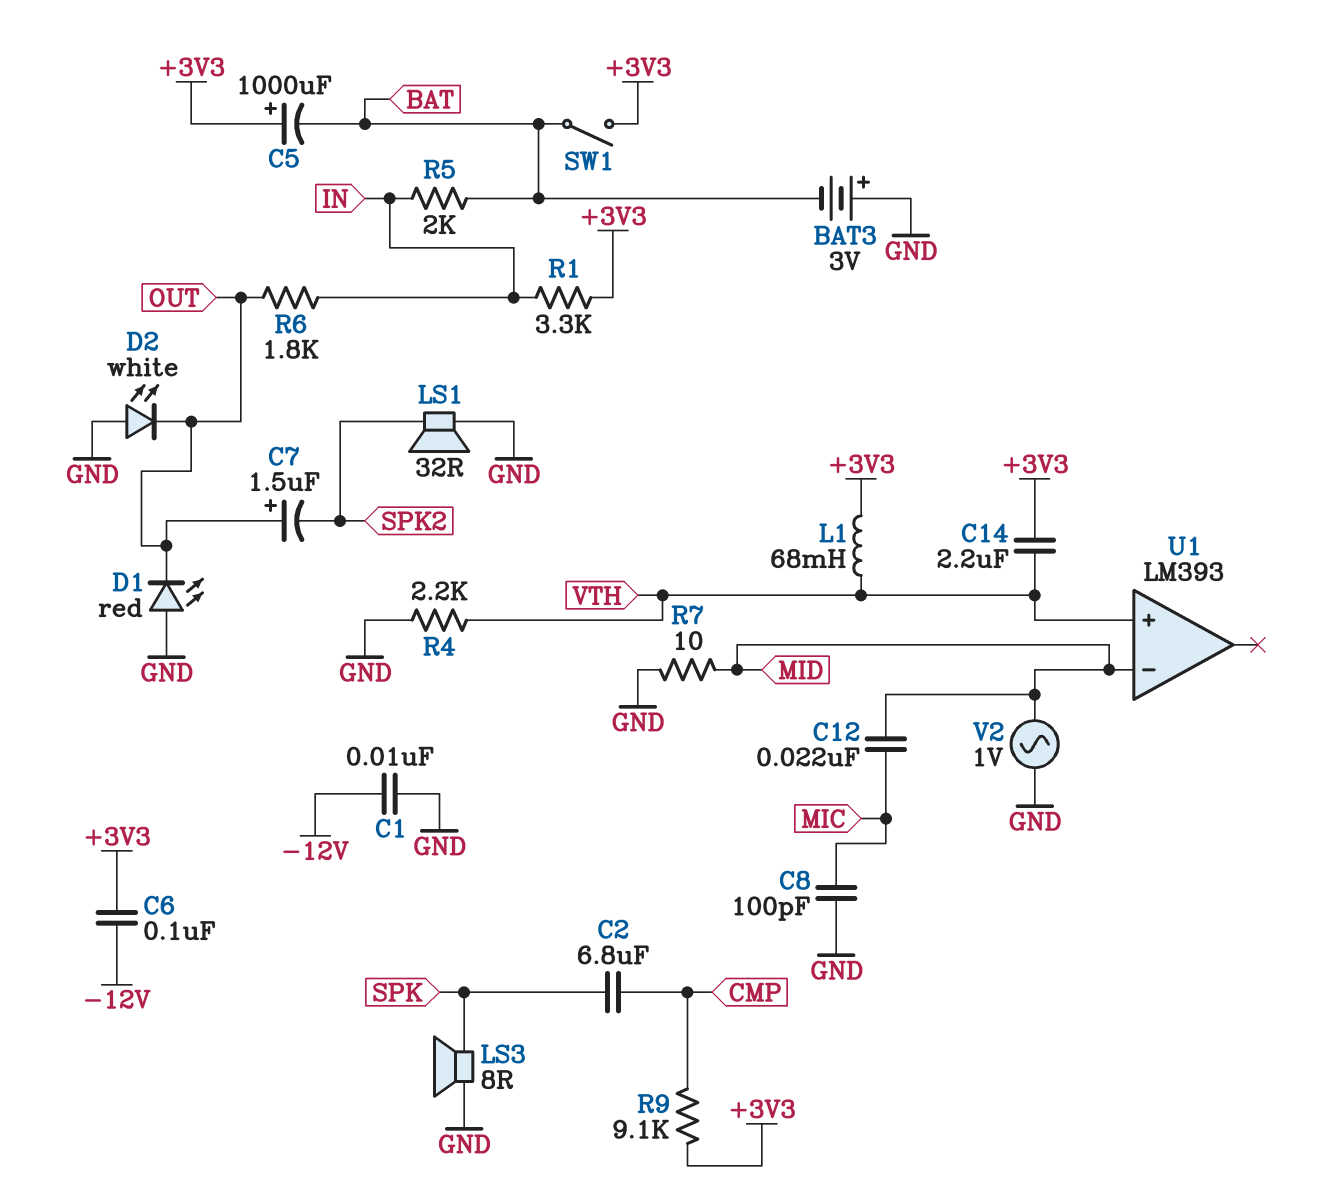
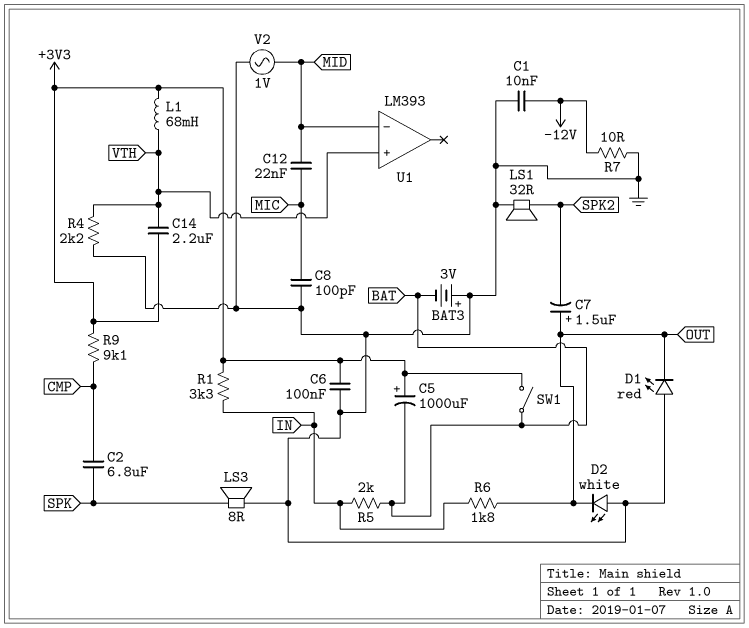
C6: 100nF (+3V3, -12V) -> 100nF (+3V3, GND)
R7: 10 (GND, MID) -> 10 (-12V, GND)

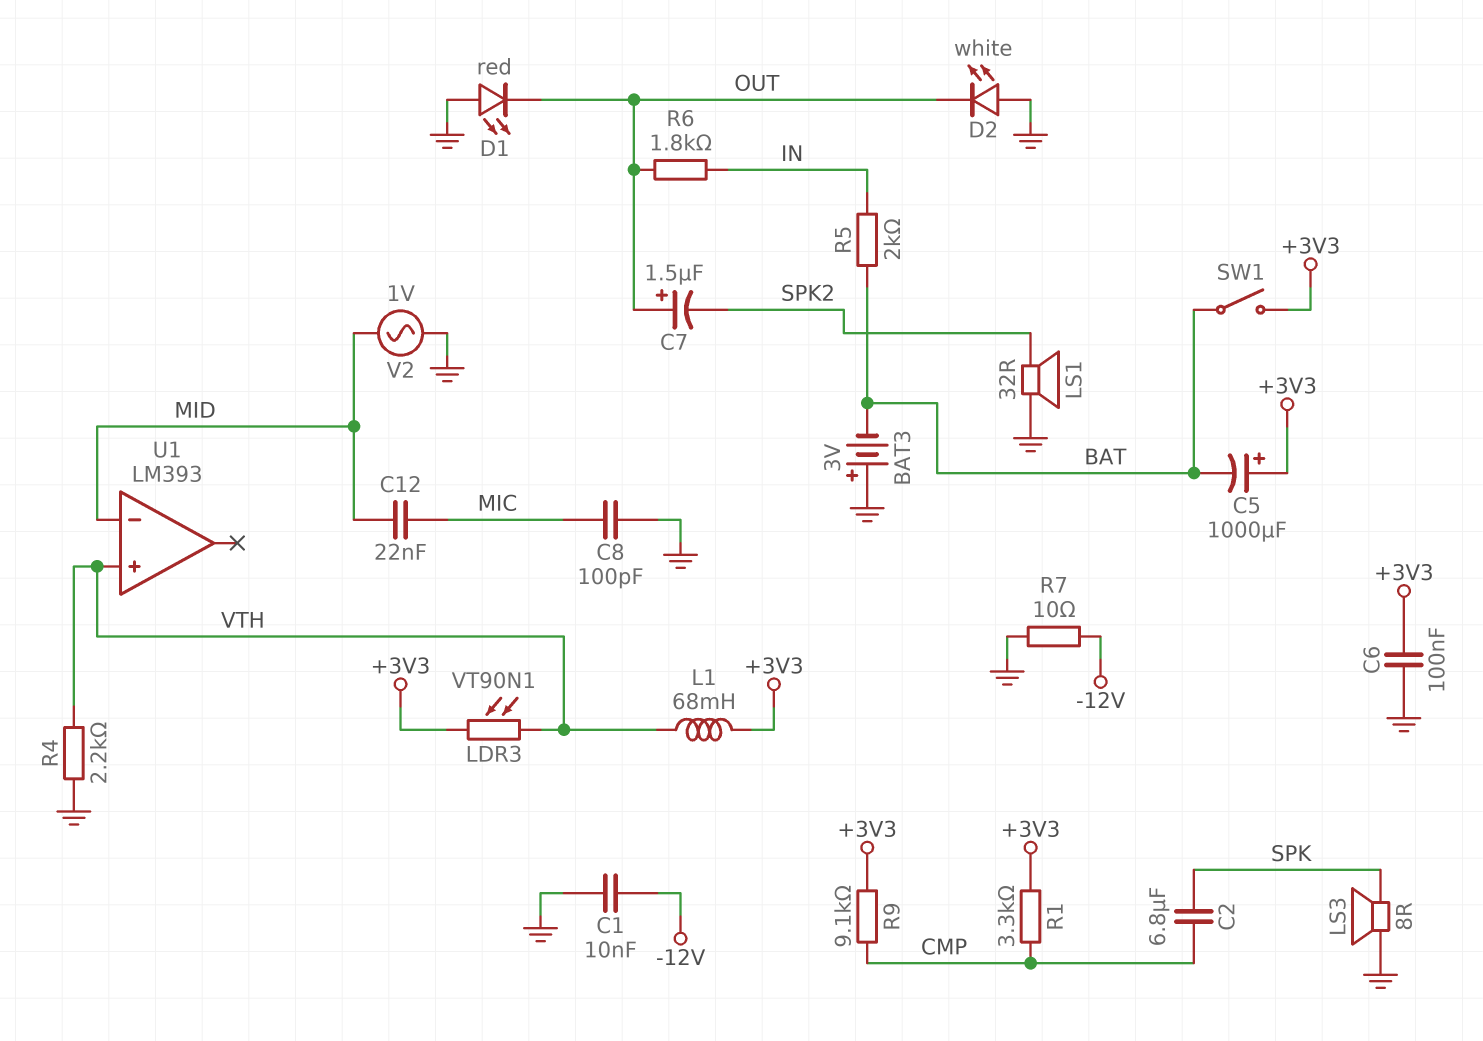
C14: 2.2uF (+3V3, VTH) -> none
LDR3: none -> VT90N1 (+3V3, VTH)
R1: 3.3k (+3V3, IN) -> 3.3k (+3V3, CMP)

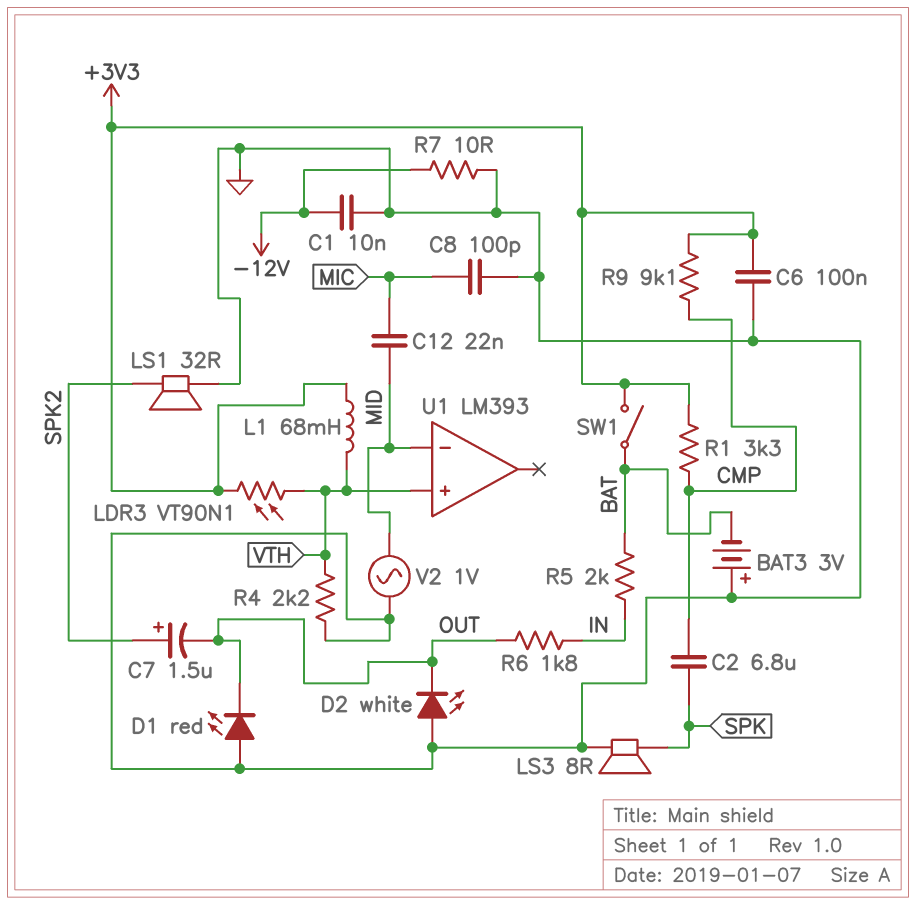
C5: 1000uF (plus +3V3, minus BAT) -> none
C7: 1.5uF (plus OUT, minus SPK2) -> 1.5uF (plus SPK2, minus OUT)

